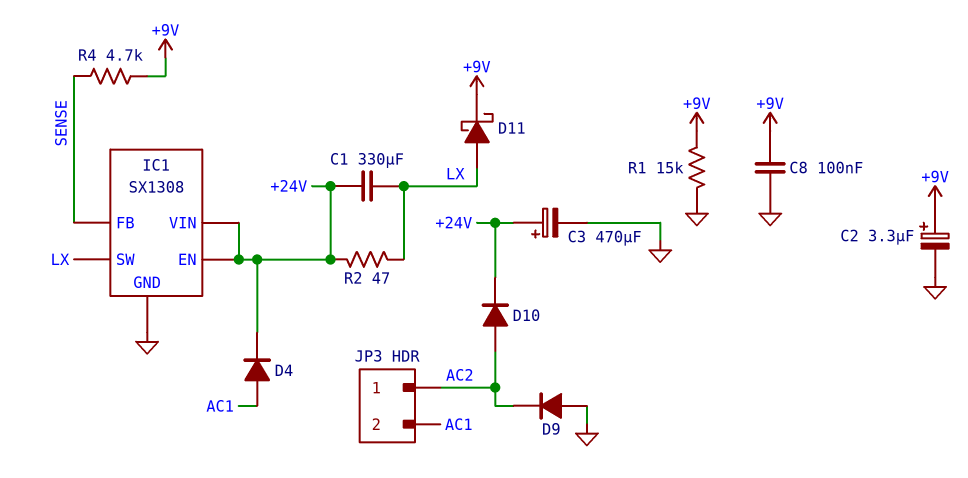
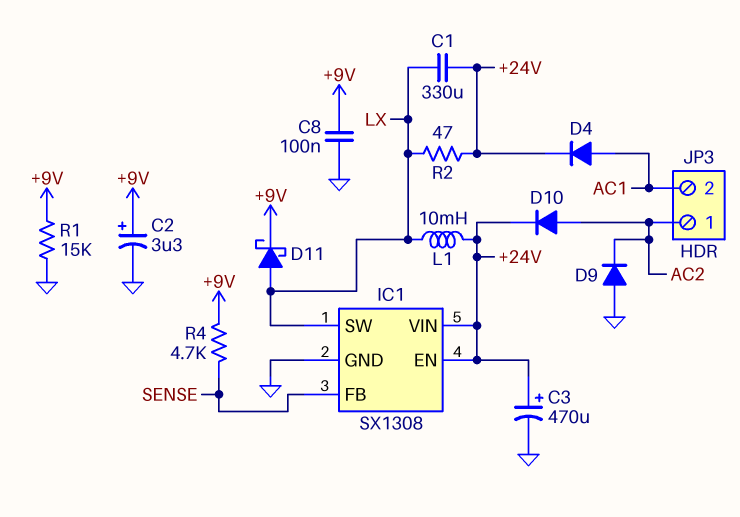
L1: none -> 10mH (+24V, LX)

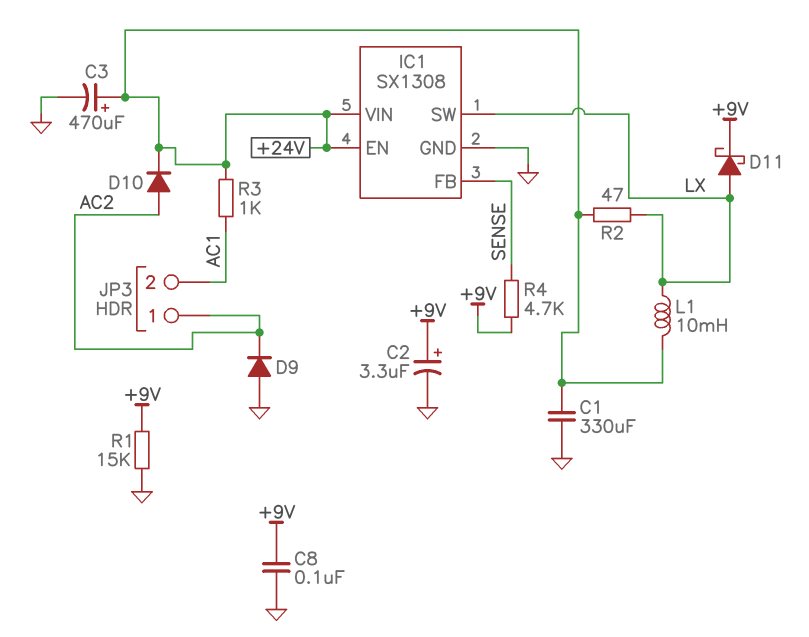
C1: 330uF (+24V, LX) -> 330uF (+24V, GND)
D4: diode (A AC1, K +24V) -> none
R3: none -> 1k (+24V, AC1)

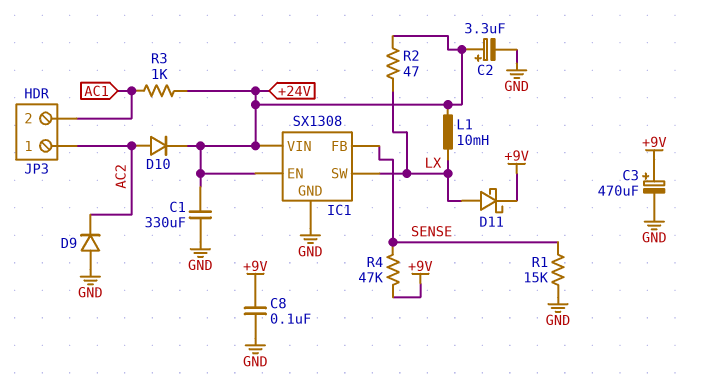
C2: 3.3uF (plus +9V, minus GND) -> 3.3uF (plus +24V, minus GND)
C3: 470uF (plus +24V, minus GND) -> 470uF (plus +9V, minus GND)
R1: 15k (+9V, GND) -> 15k (GND, SENSE)
R4: 4.7k (+9V, SENSE) -> 47k (+9V, SENSE)

